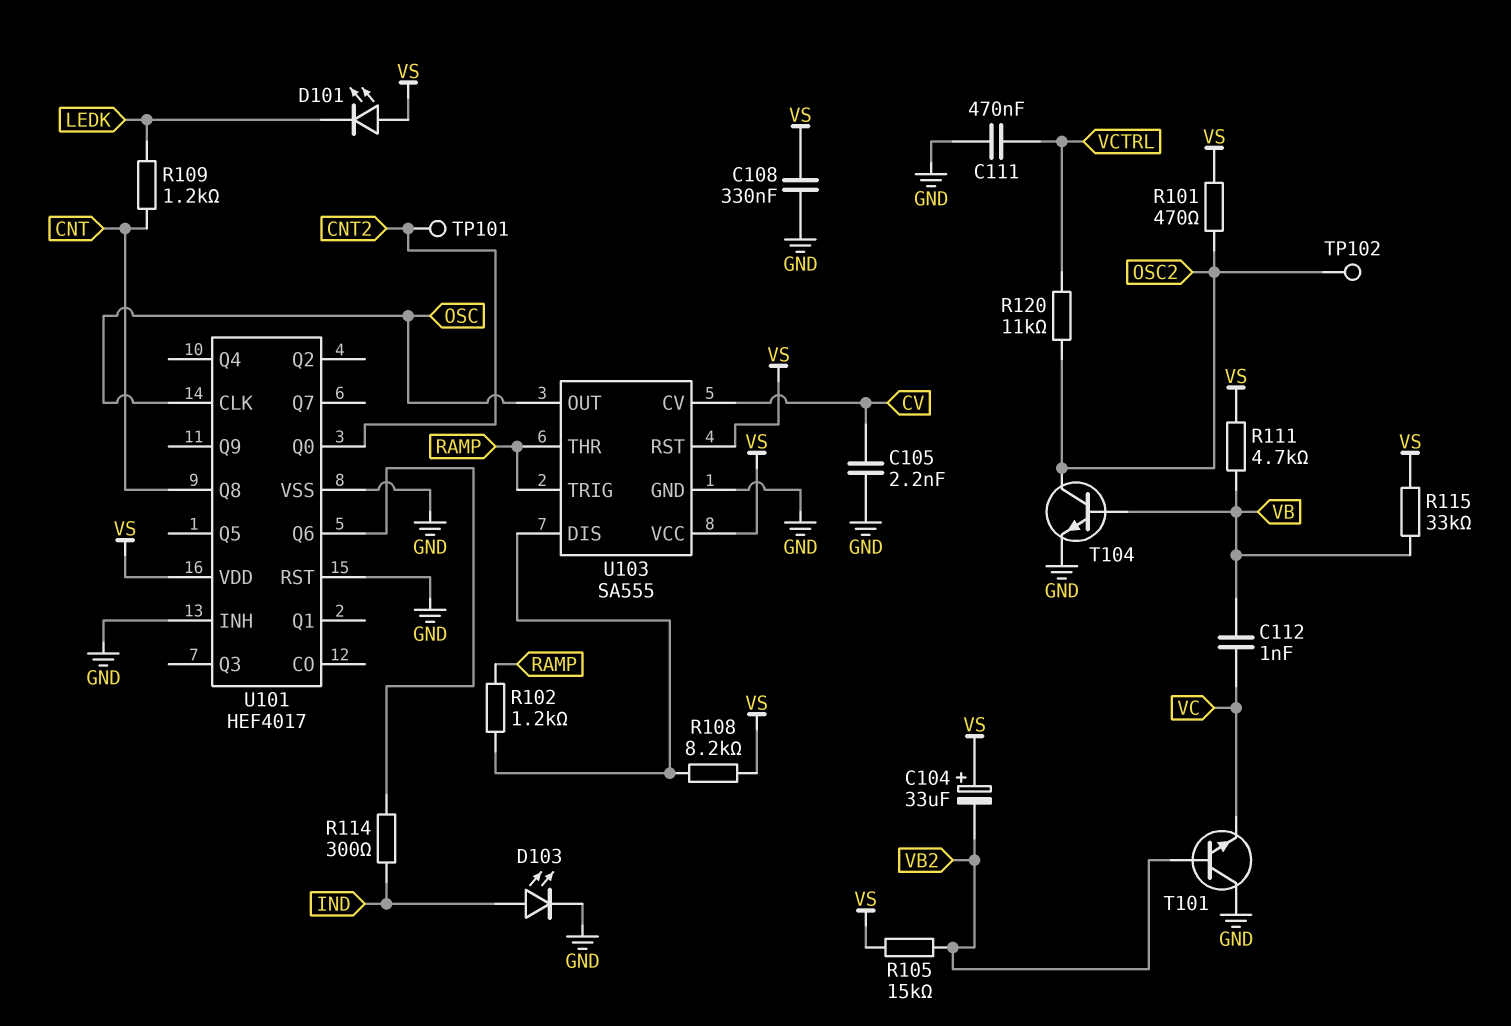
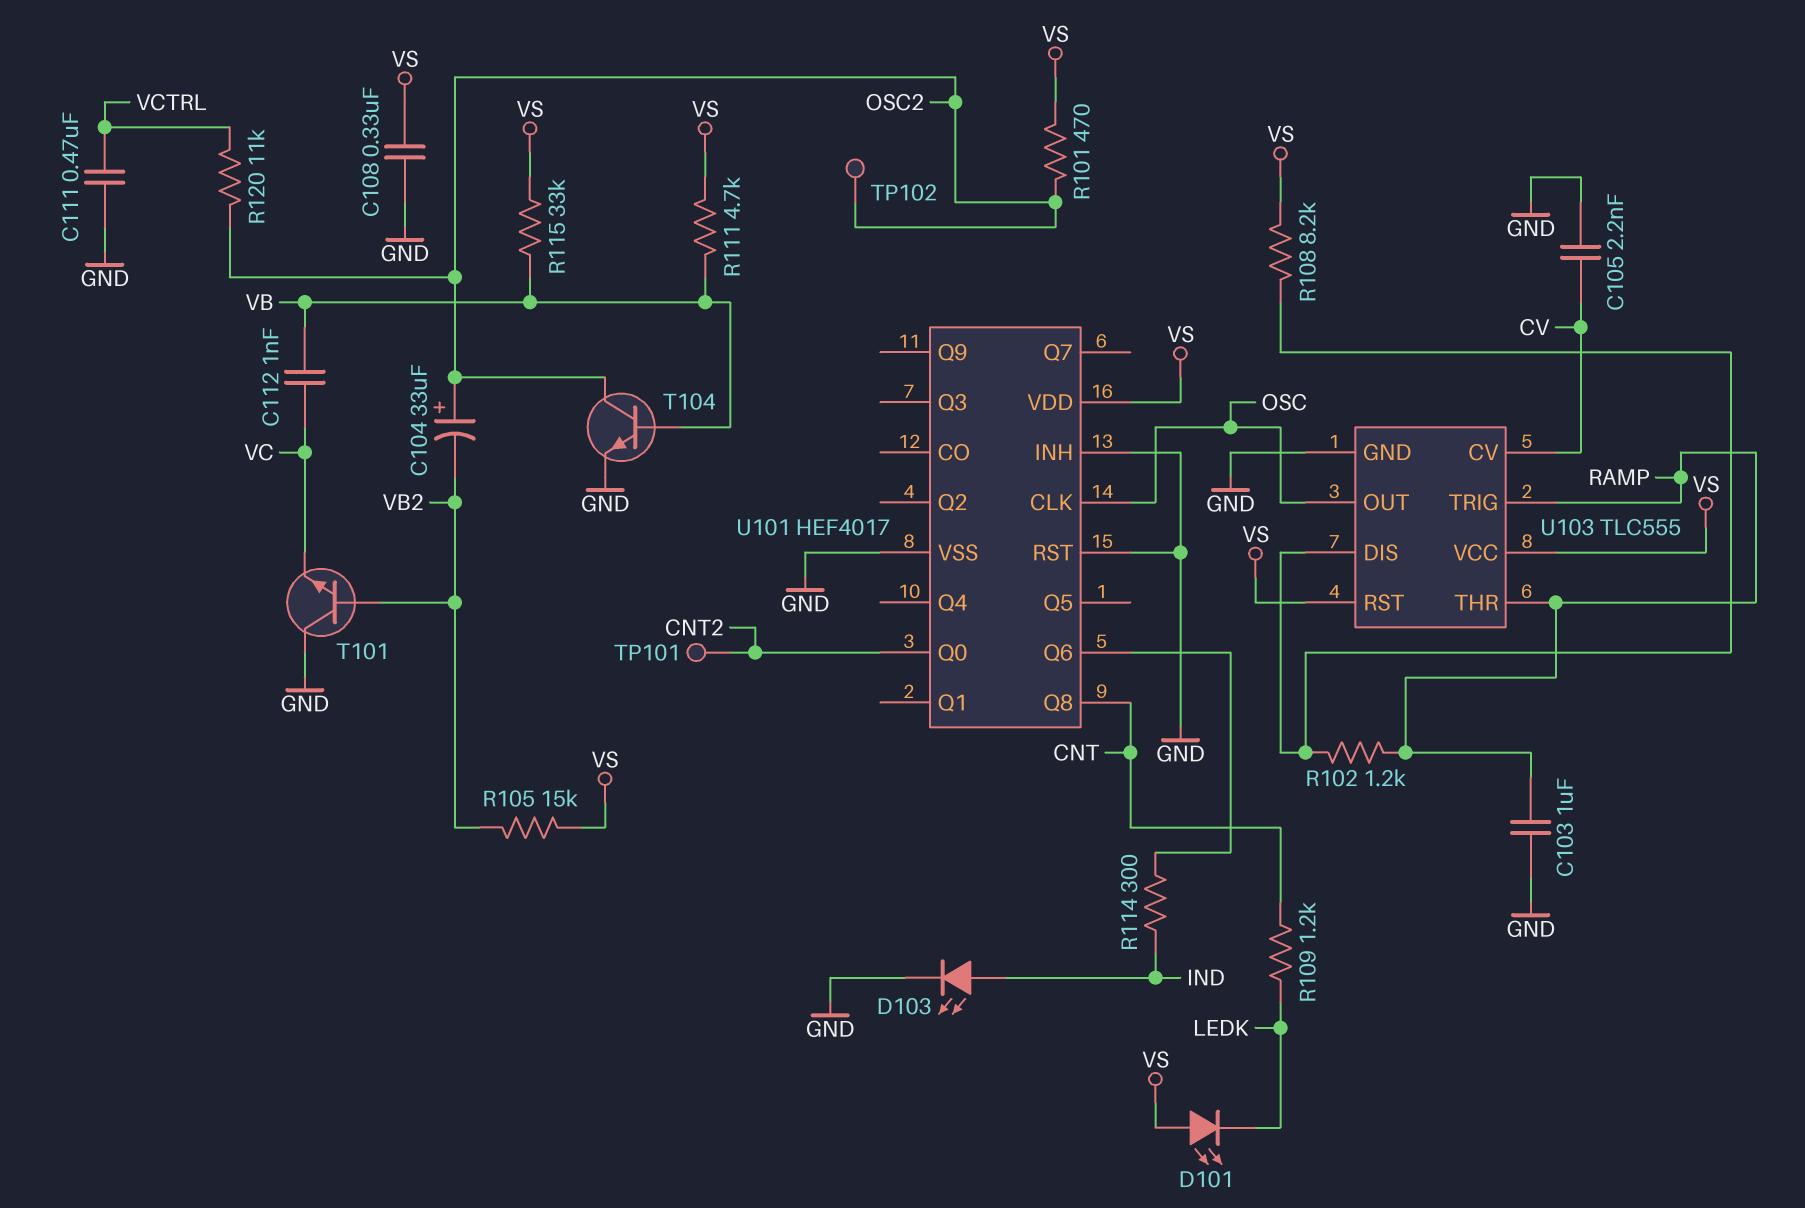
C103: none -> 1uF (GND, RAMP)
C104: 33uF (plus VS, minus VB2) -> 33uF (plus OSC2, minus VB2)
U103: SA555 -> TLC555

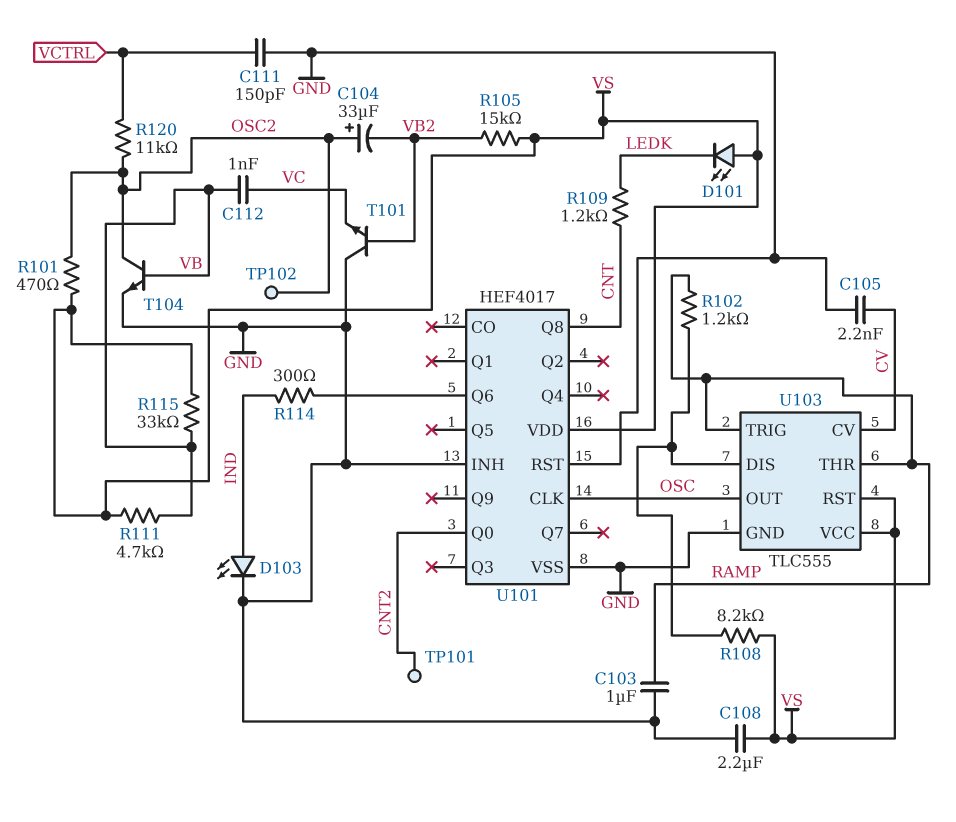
C108: 330nF (GND, VS) -> 2.2uF (GND, VS)
C111: 470nF (GND, VCTRL) -> 150pF (GND, VCTRL)

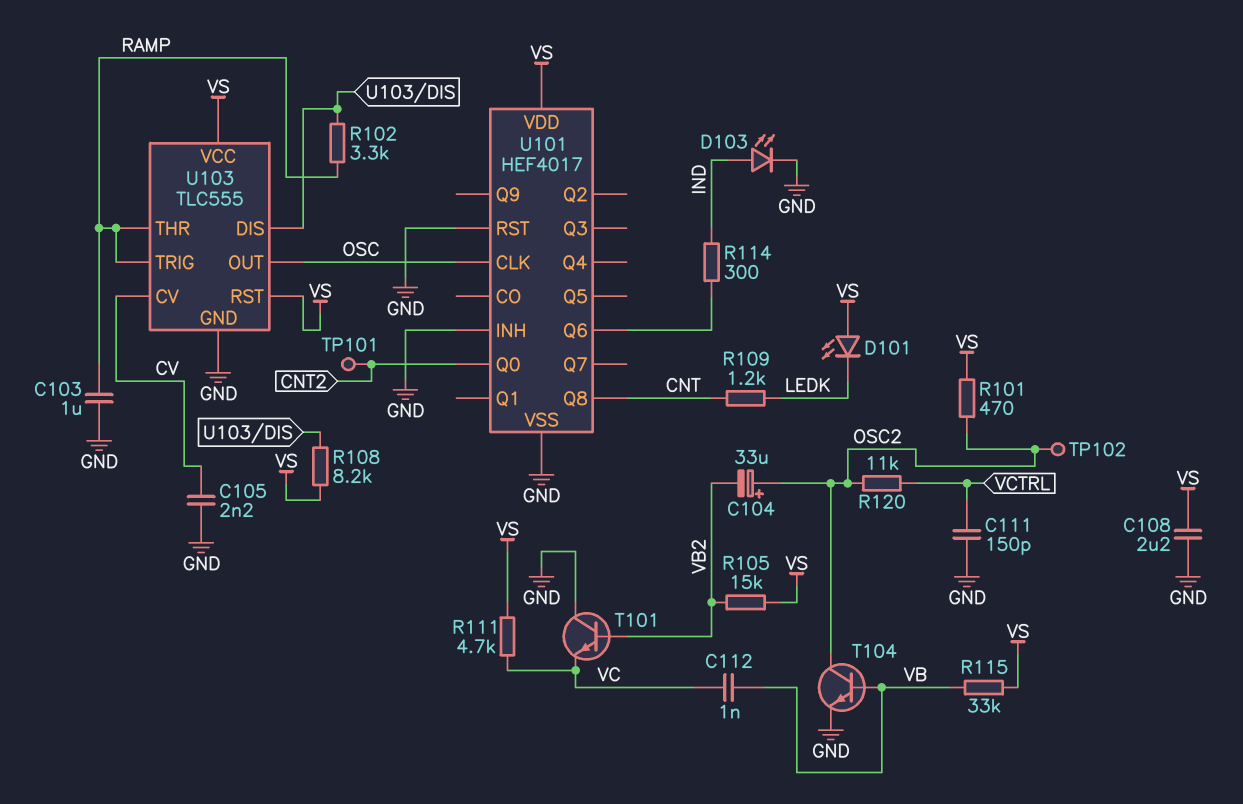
R102: 1.2k (RAMP, U103/DIS) -> 3.3k (RAMP, U103/DIS)
R111: 4.7k (VB, VS) -> 4.7k (VC, VS)

